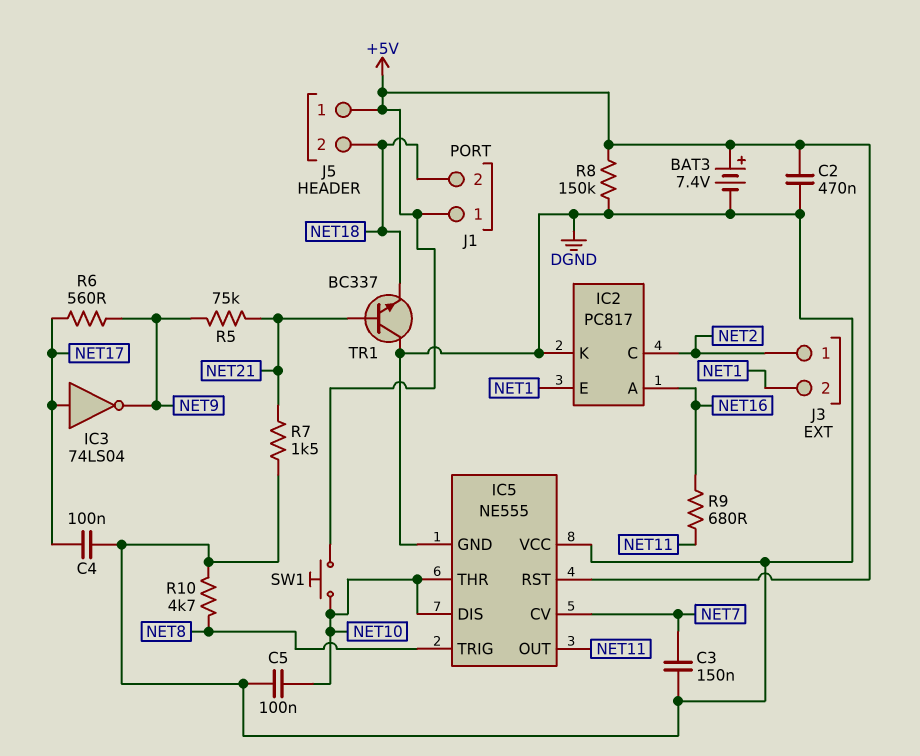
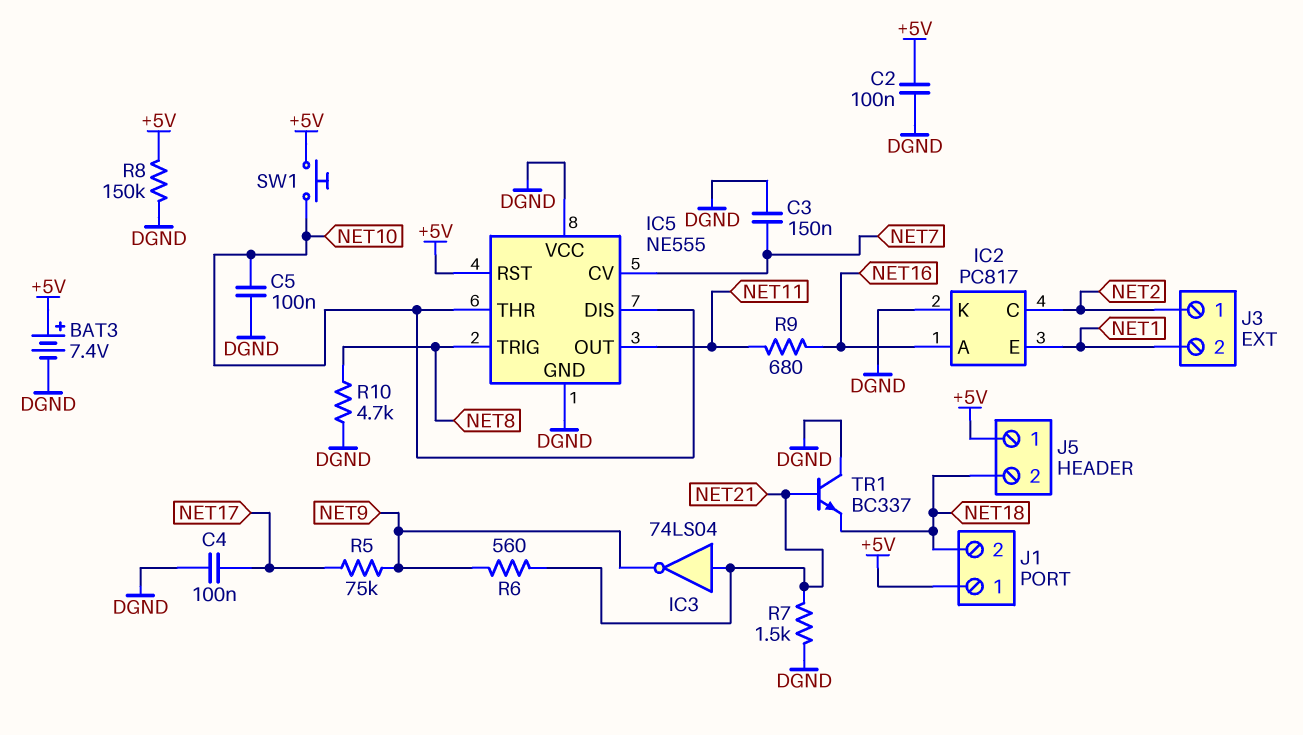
C2: 470nF (+5V, DGND) -> 100nF (+5V, DGND)
IC3: NOT 74LS04 (in NET17, out NET9) -> NOT 74LS04 (in NET21, out NET9)
R5: 75k (NET9, NET21) -> 75k (NET9, NET17)
R6: 560 (NET9, NET17) -> 560 (NET9, NET21)

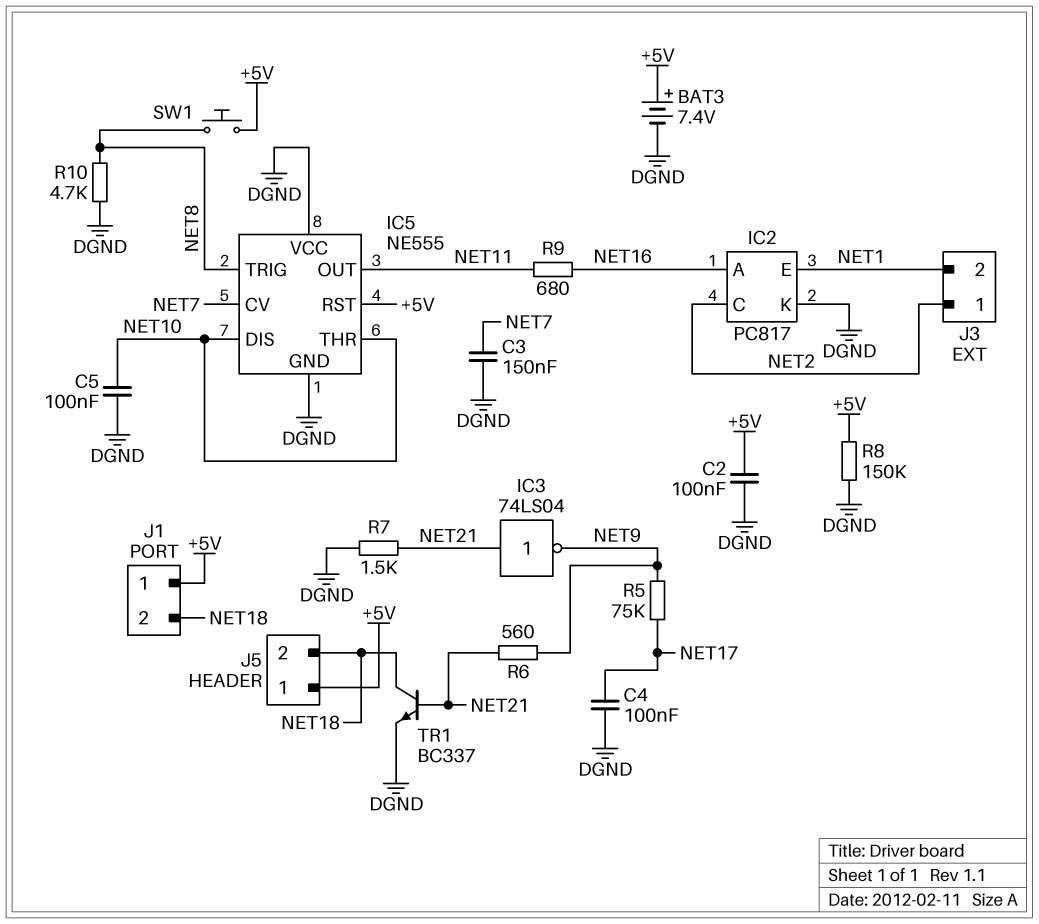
SW1: button (+5V, NET10) -> button (+5V, NET8)
TR1: NPN BC337 (B NET21, C DGND, E NET18) -> NPN BC337 (B NET21, C NET18, E DGND)

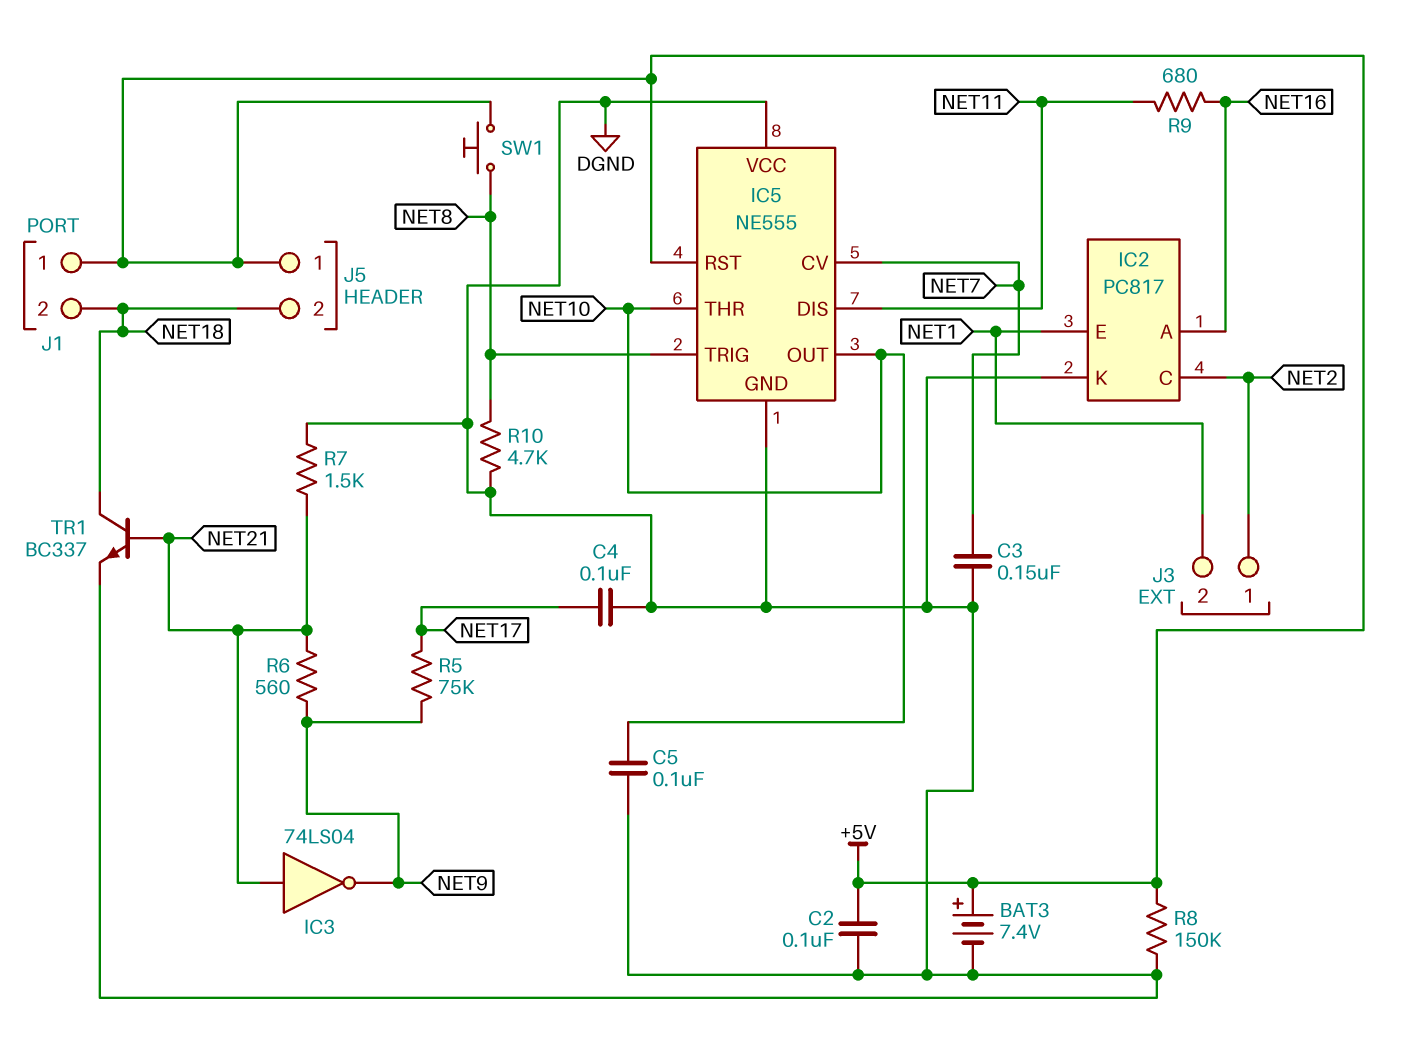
IC5 pin DIS: NET10 -> NET11
IC5 pin OUT: NET11 -> NET10

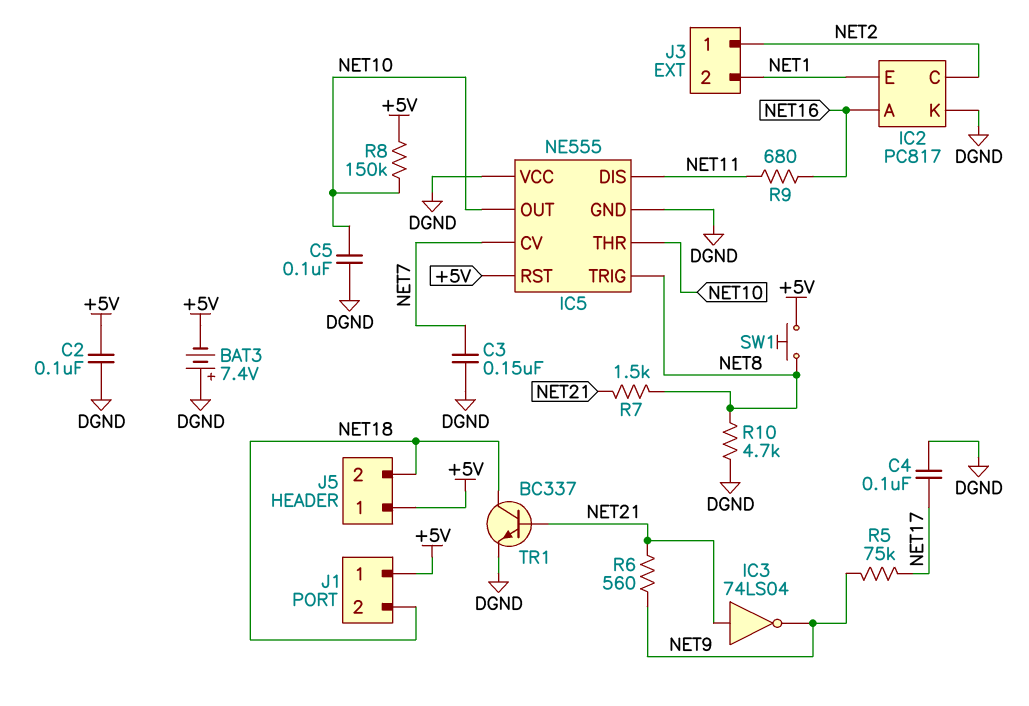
BAT3: 7.4V (plus +5V, minus DGND) -> 7.4V (plus DGND, minus +5V)
R7: 1.5k (DGND, NET21) -> 1.5k (NET8, NET21)
R8: 150k (+5V, DGND) -> 150k (+5V, NET10)

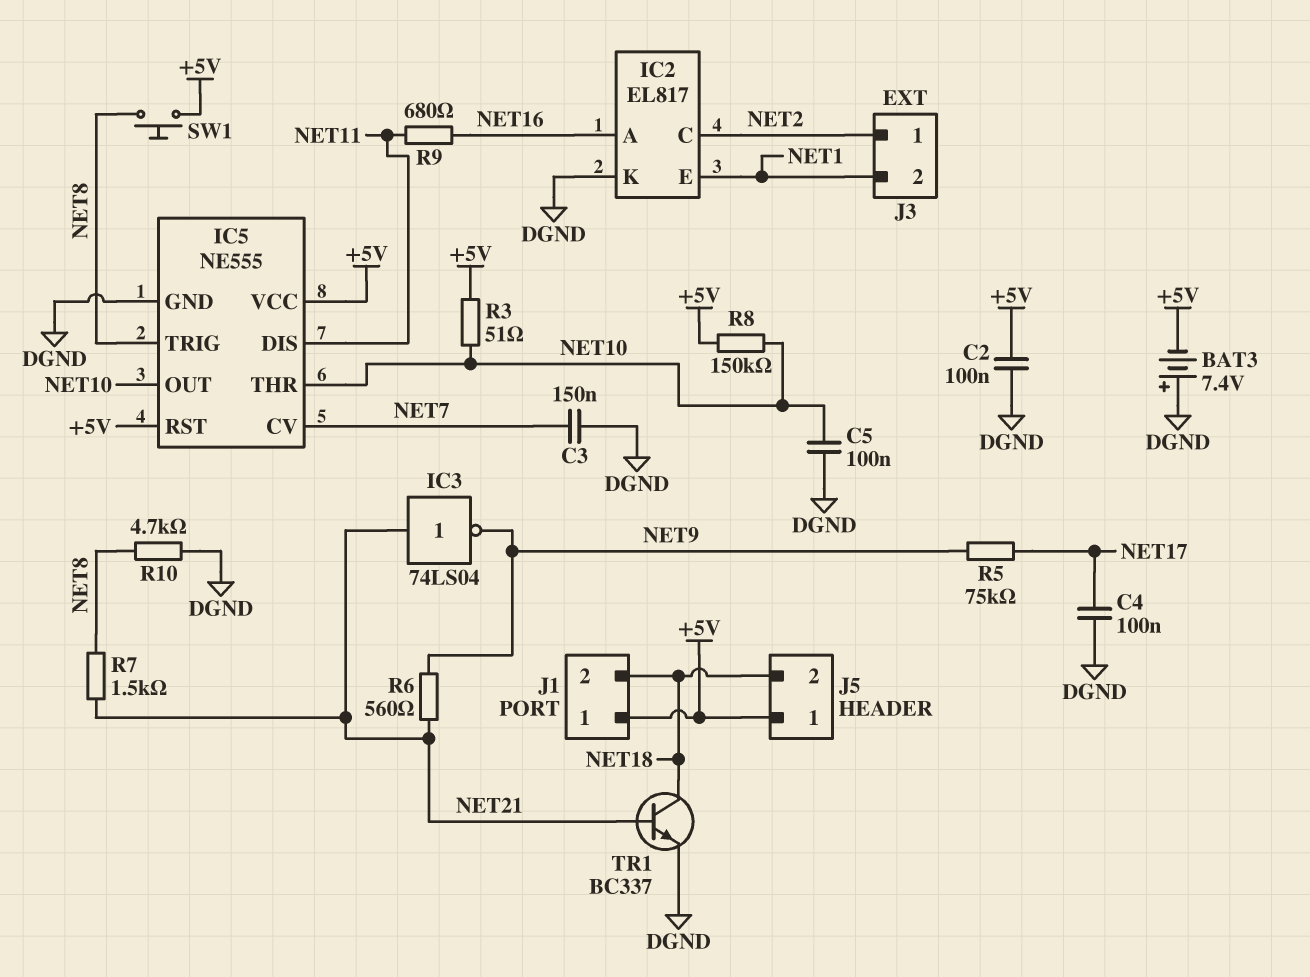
IC2: PC817 -> EL817
IC5 pin VCC: DGND -> +5V
R3: none -> 51 (+5V, NET10)

